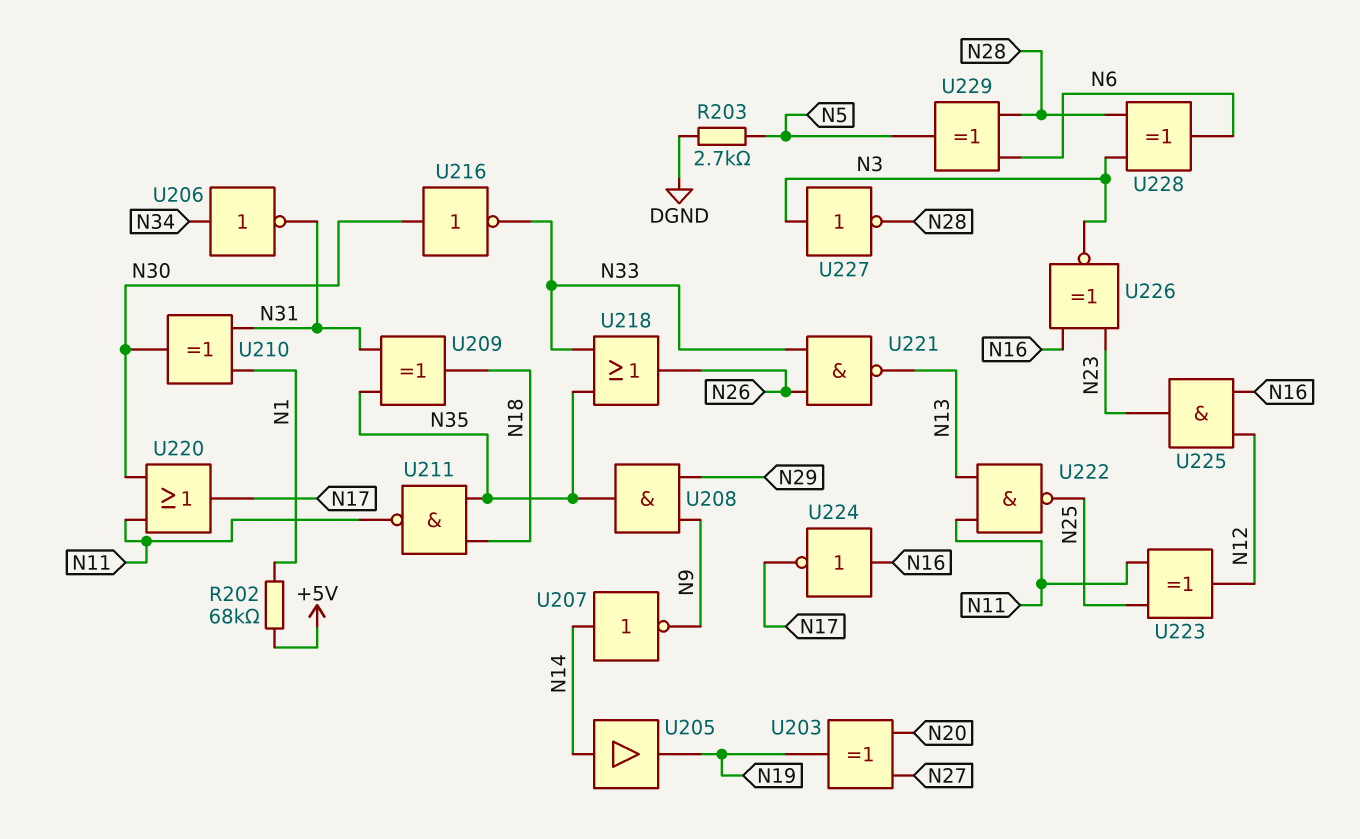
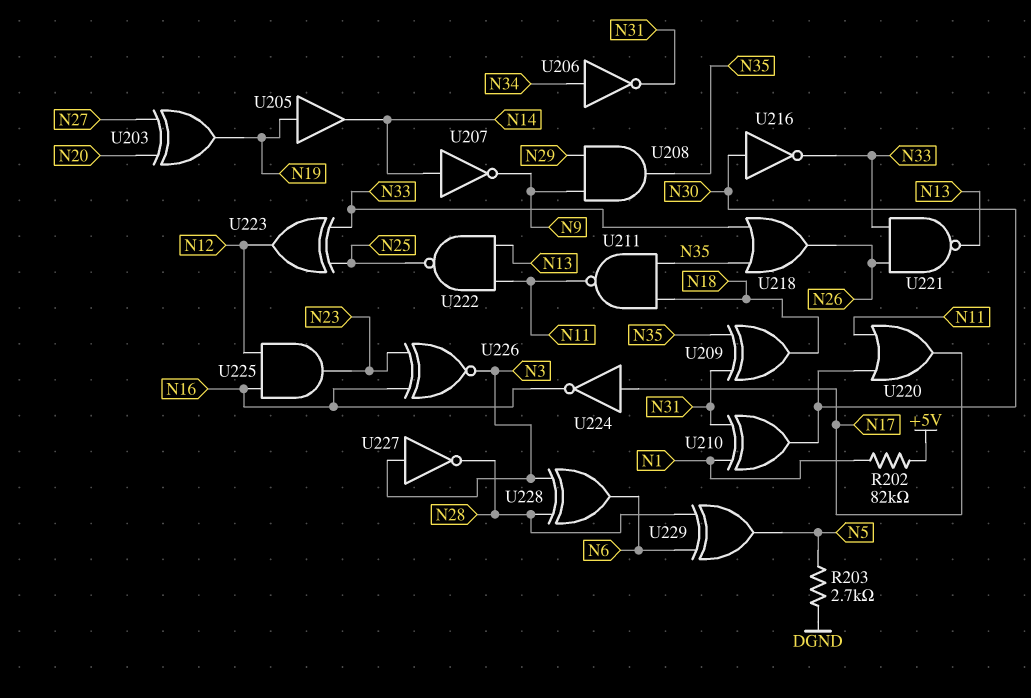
R202: 68k (+5V, N1) -> 82k (+5V, N1)
U205: buffer (in N14, out N19) -> buffer (in N19, out N14)
U223: XOR (in N11, in N25, out N12) -> XOR (in N25, in N33, out N12)
U224: NOT (in N16, out N17) -> NOT (in N17, out N16)

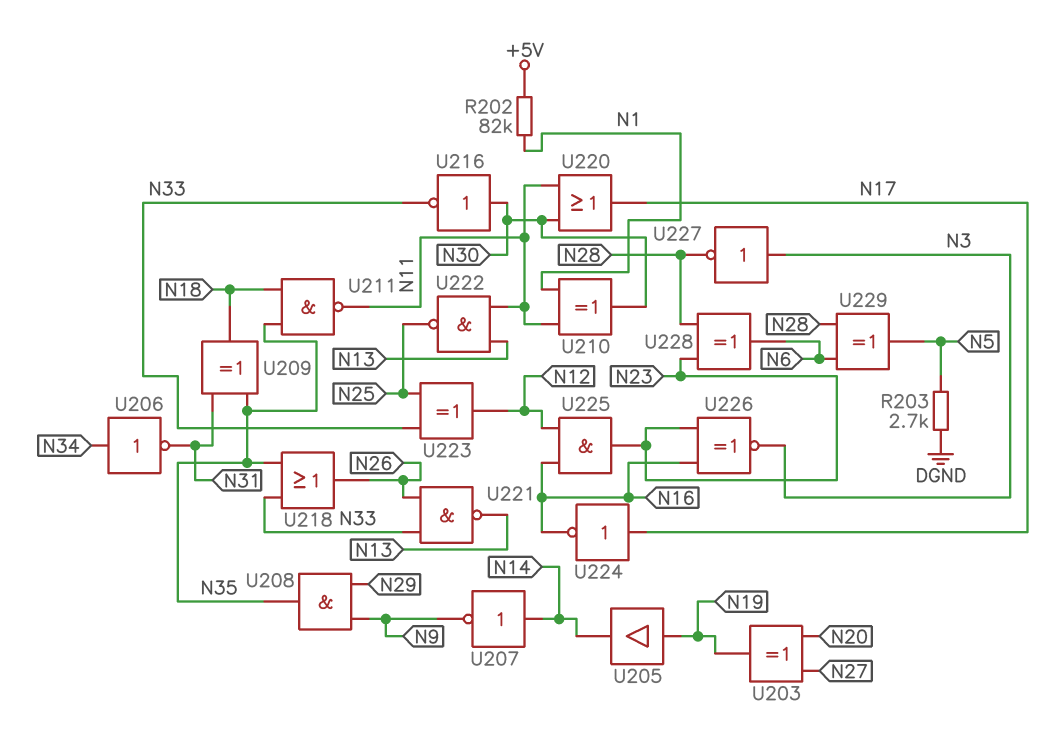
U210: XOR (in N1, in N31, out N30) -> XOR (in N1, in N11, out N30)
U228: XOR (in N3, in N28, out N6) -> XOR (in N23, in N28, out N6)

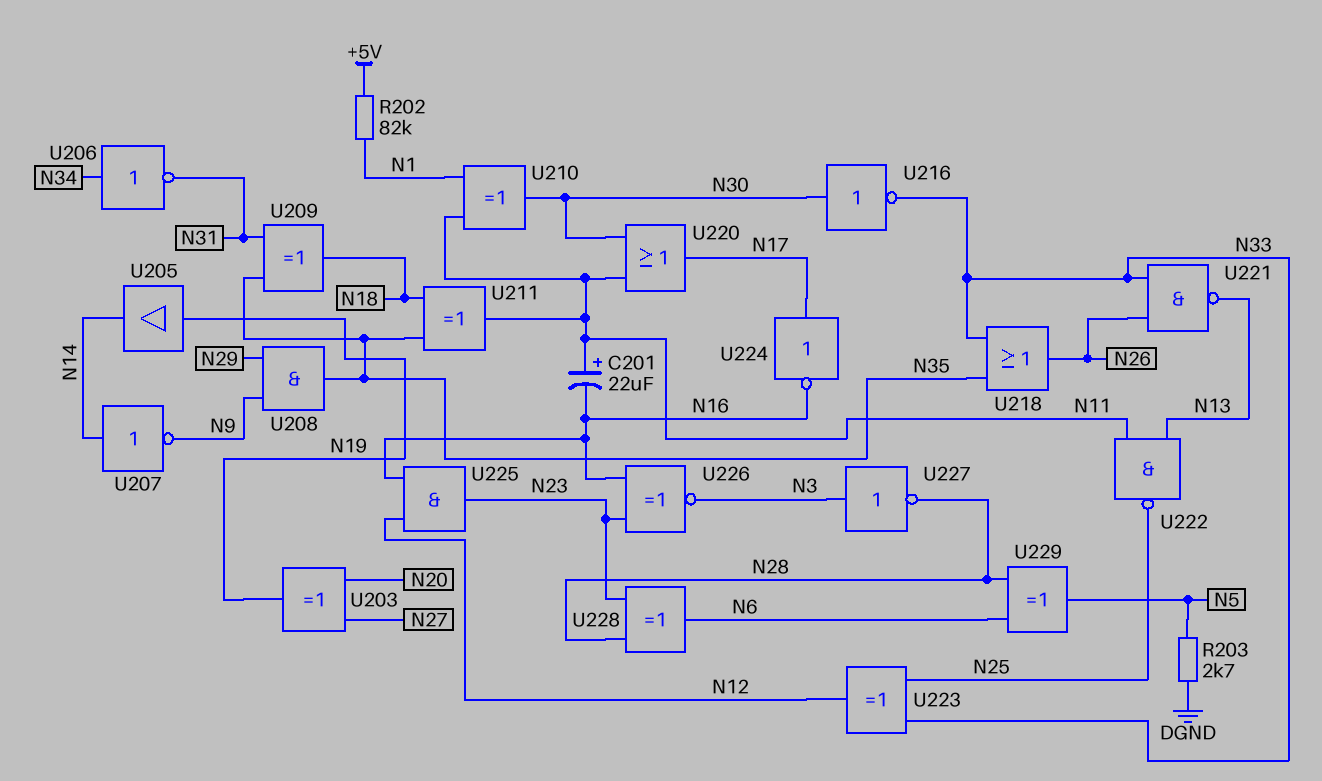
C201: none -> 22uF (plus N11, minus N16)
U211: NAND (in N18, in N35, out N11) -> XOR (in N18, in N35, out N11)

